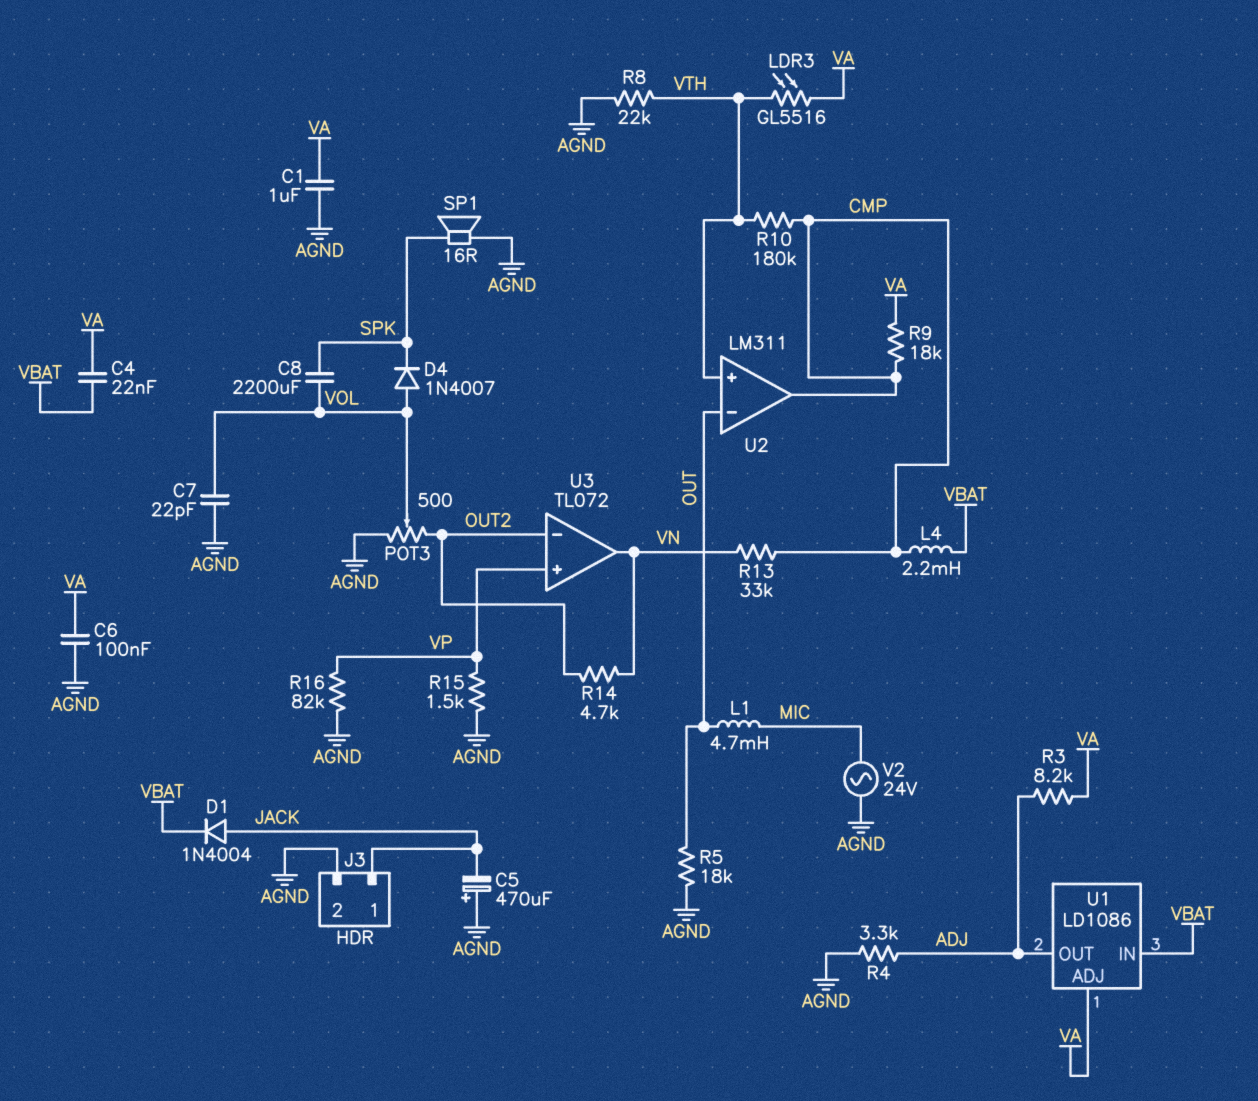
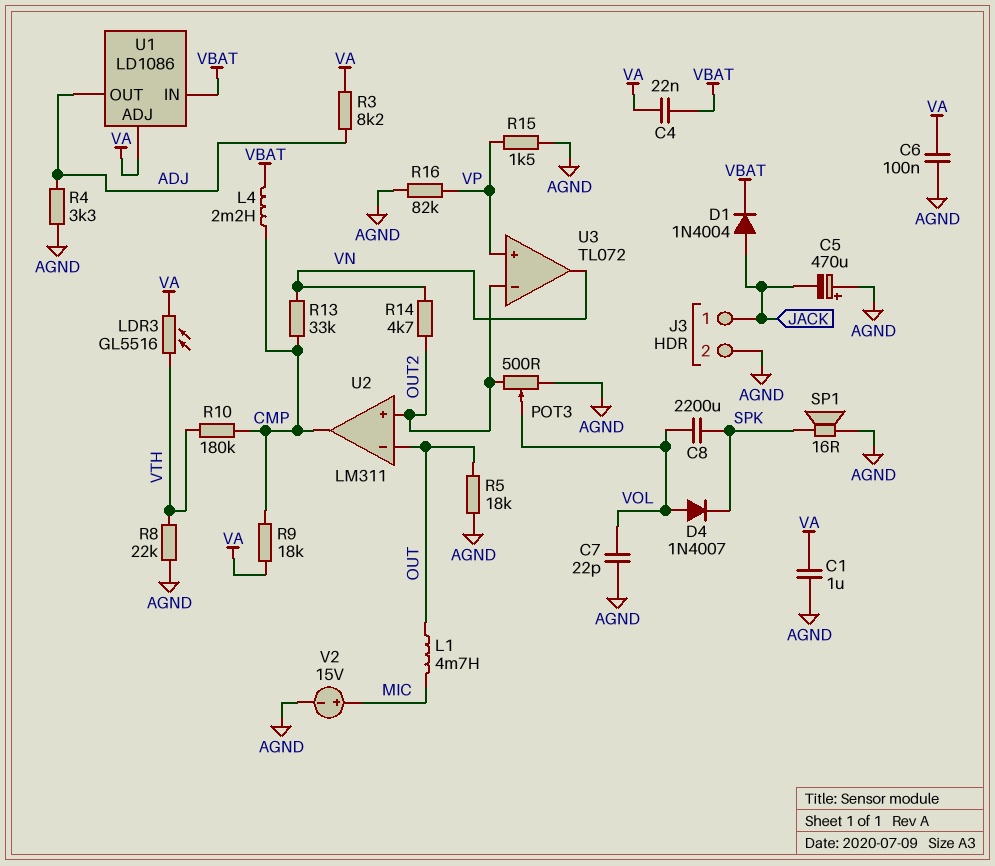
U2 pin in+: VTH -> OUT2
V2: AC 24V (AGND, MIC) -> 15V (plus MIC, minus AGND)

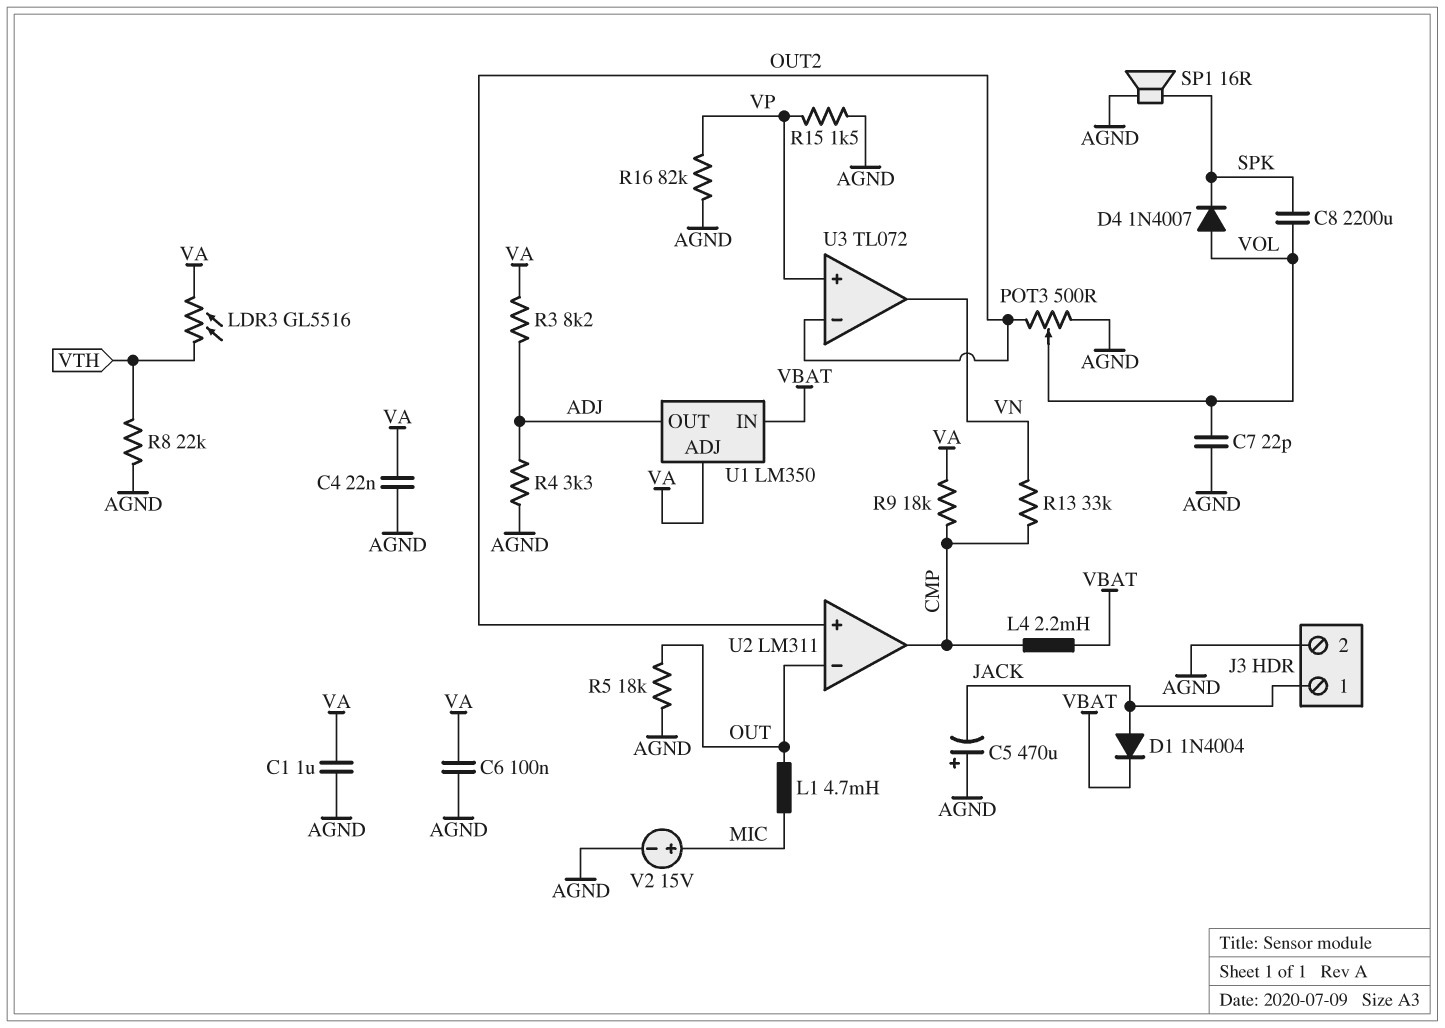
C4: 22nF (VA, VBAT) -> 22nF (AGND, VA)
R10: 180k (CMP, VTH) -> none
R14: 4.7k (OUT2, VN) -> none
U1: LD1086 -> LM350

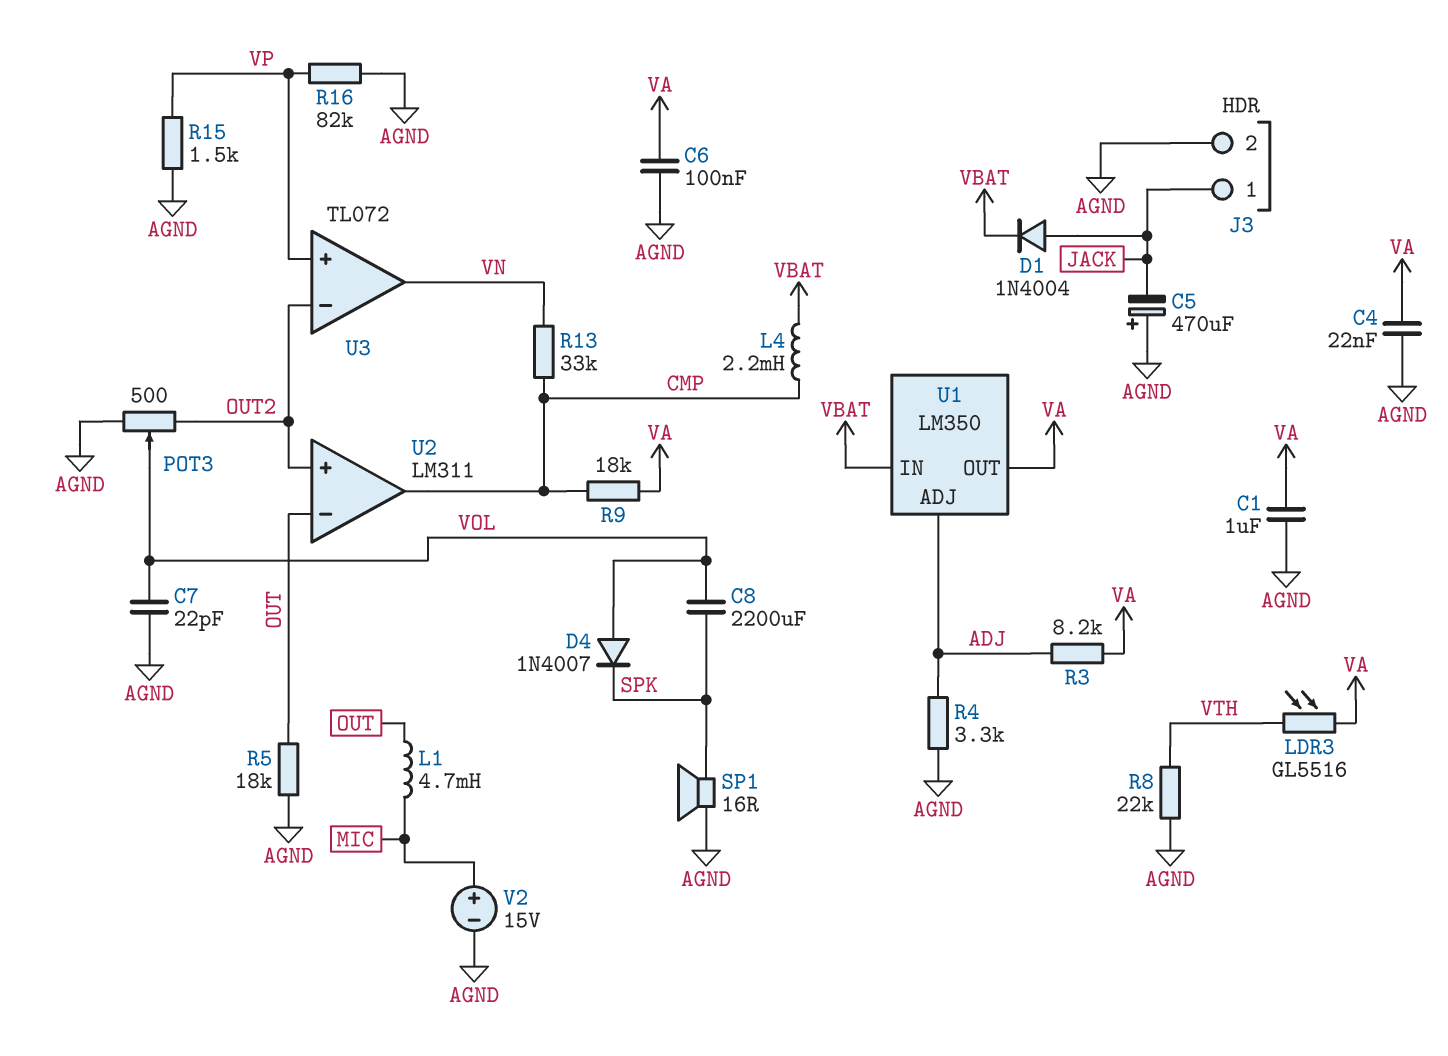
U1 pin ADJ: VA -> ADJ
U1 pin OUT: ADJ -> VA

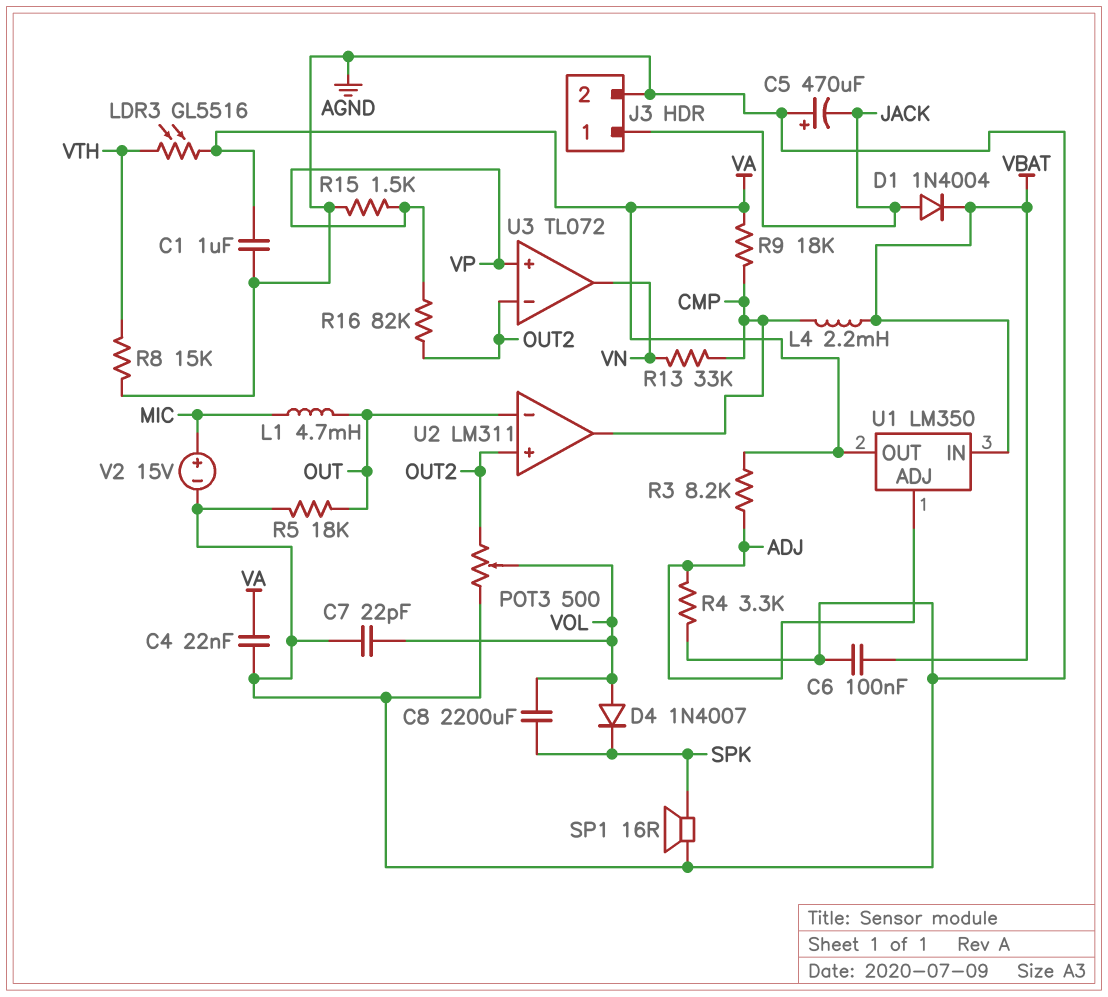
C6: 100nF (AGND, VA) -> 100nF (AGND, VBAT)
R8: 22k (AGND, VTH) -> 15k (AGND, VTH)
R16: 82k (AGND, VP) -> 82k (OUT2, VP)

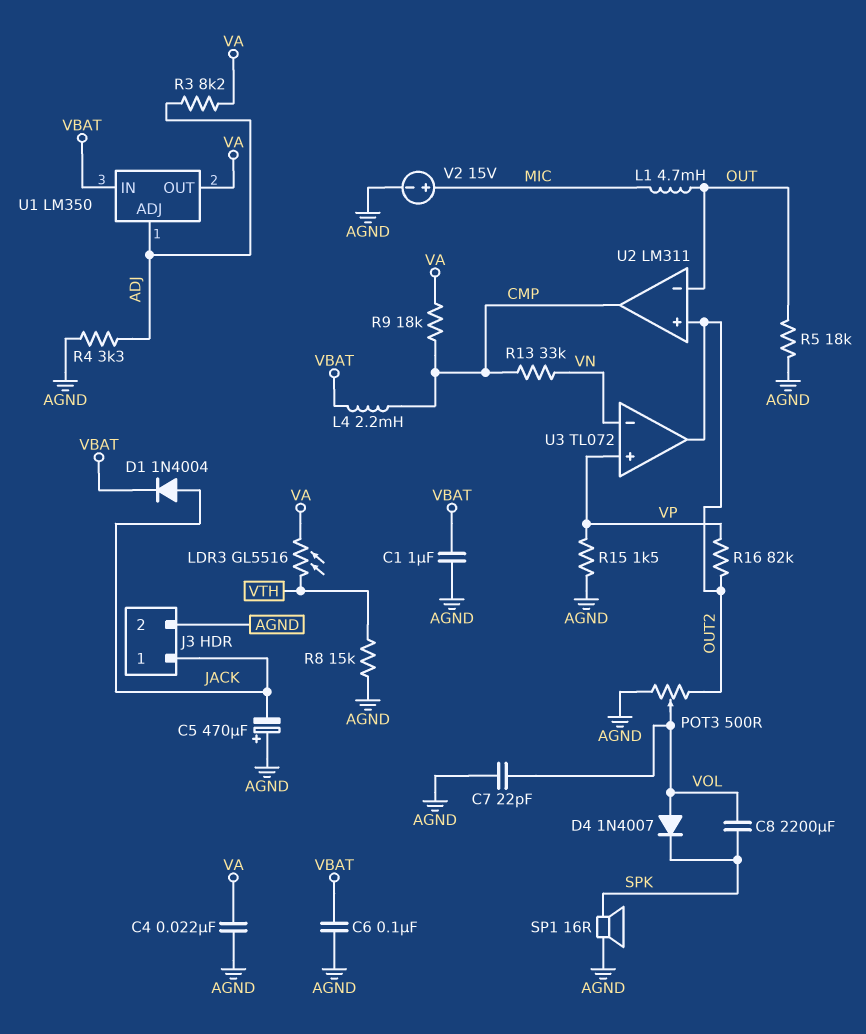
C1: 1uF (AGND, VA) -> 1uF (AGND, VBAT)
U3 pin in-: OUT2 -> VN
U3 pin out: VN -> OUT2

